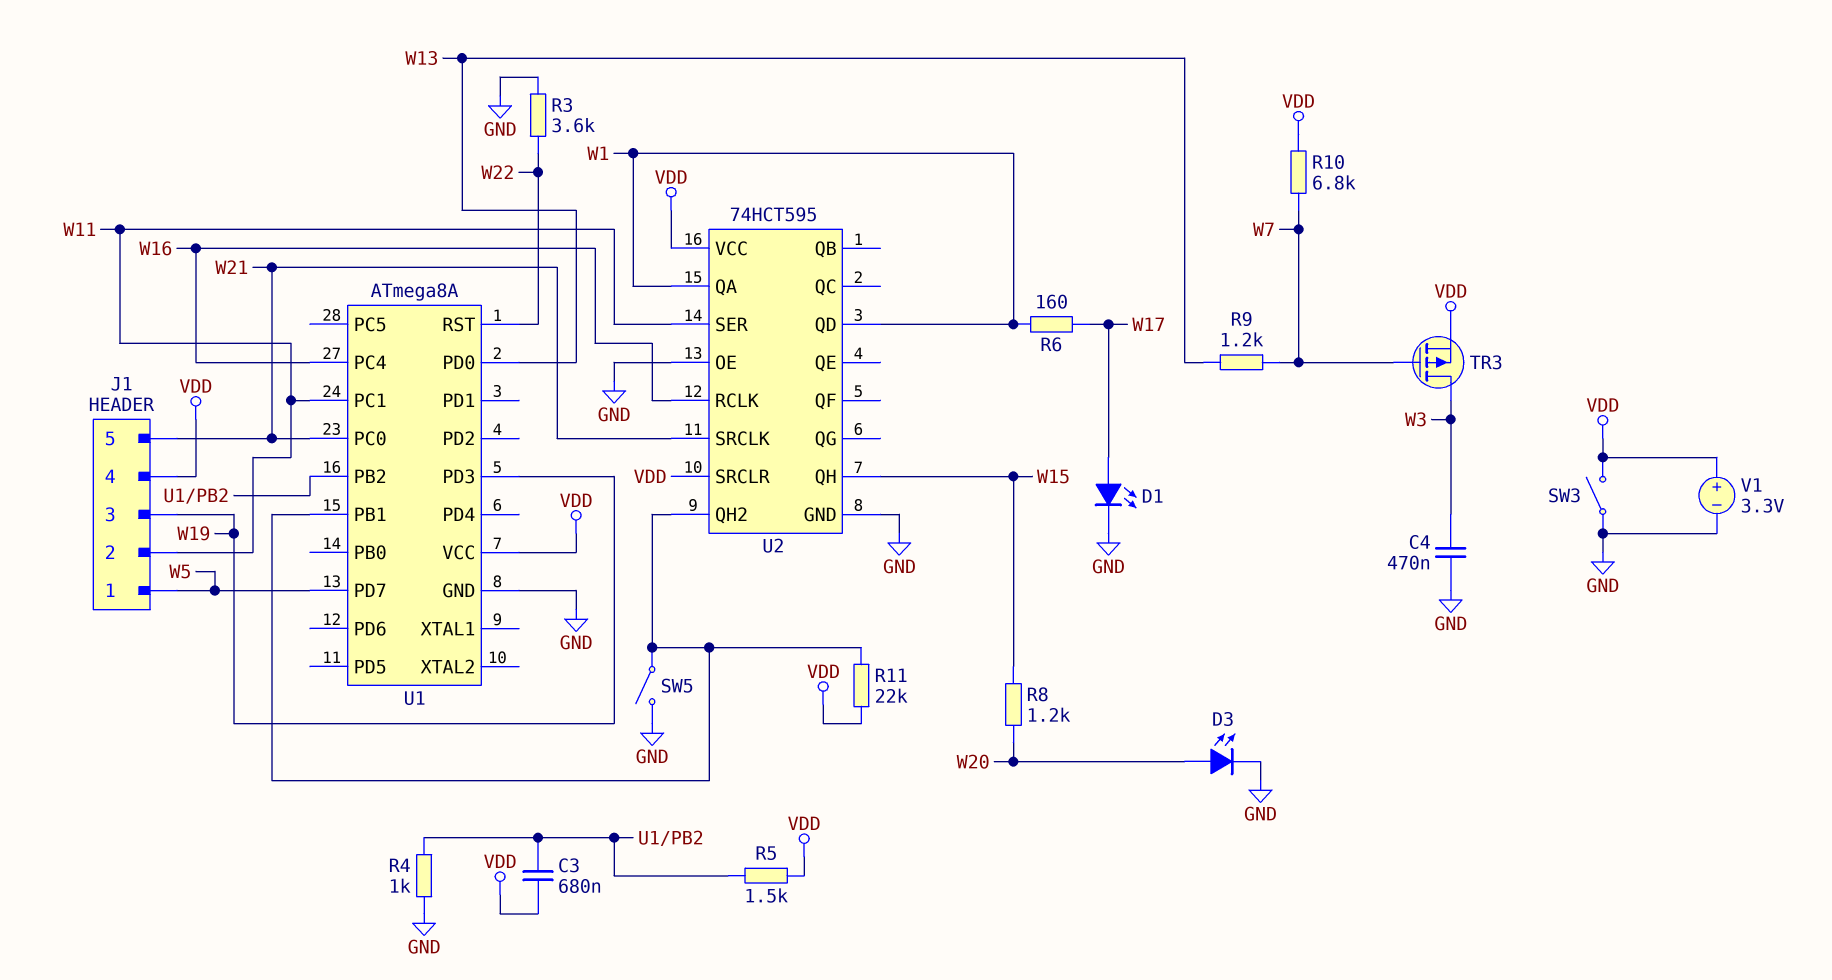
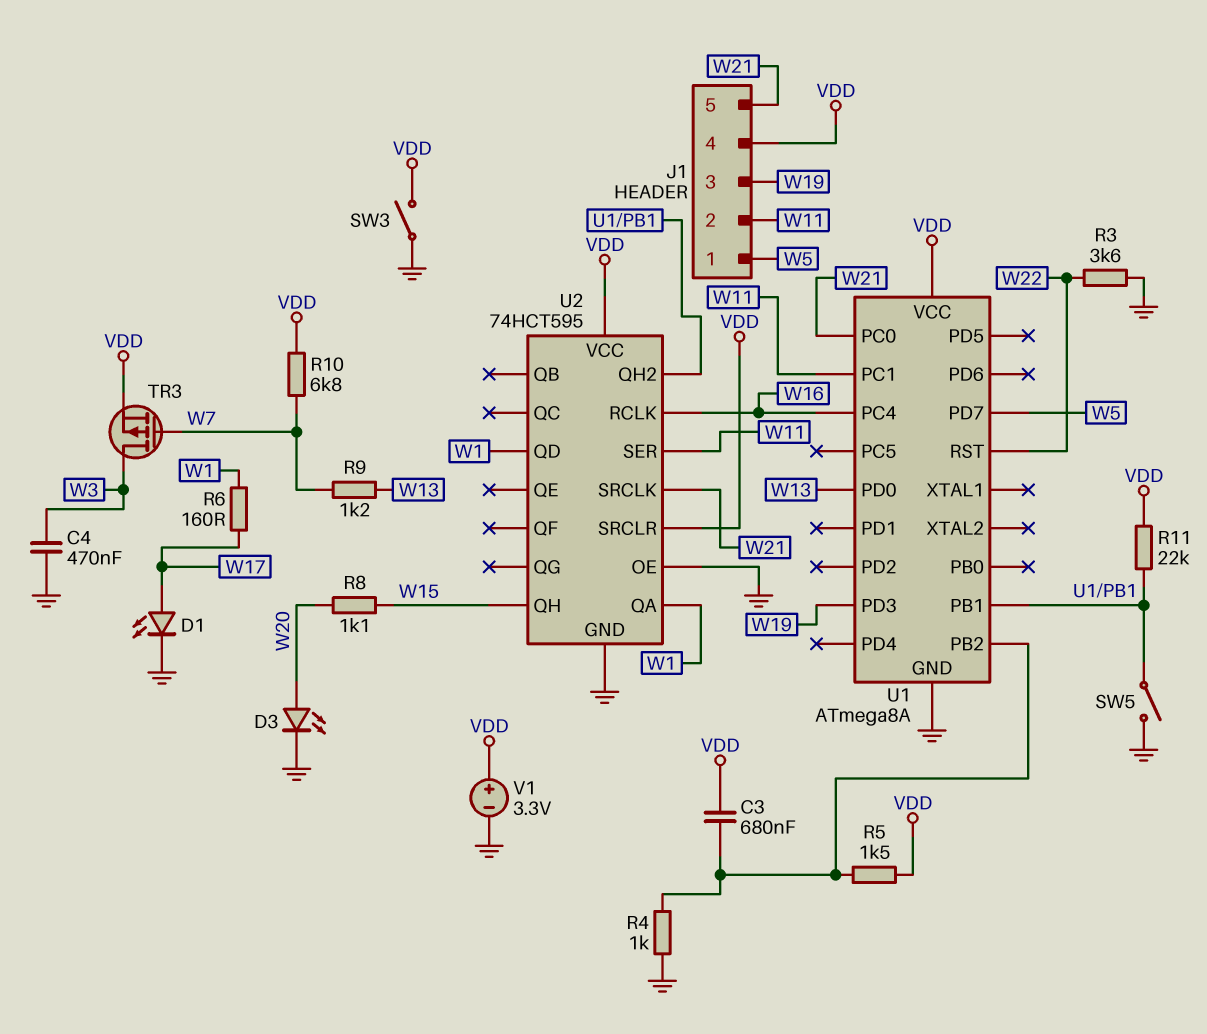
R8: 1.2k (W15, W20) -> 1.1k (W15, W20)

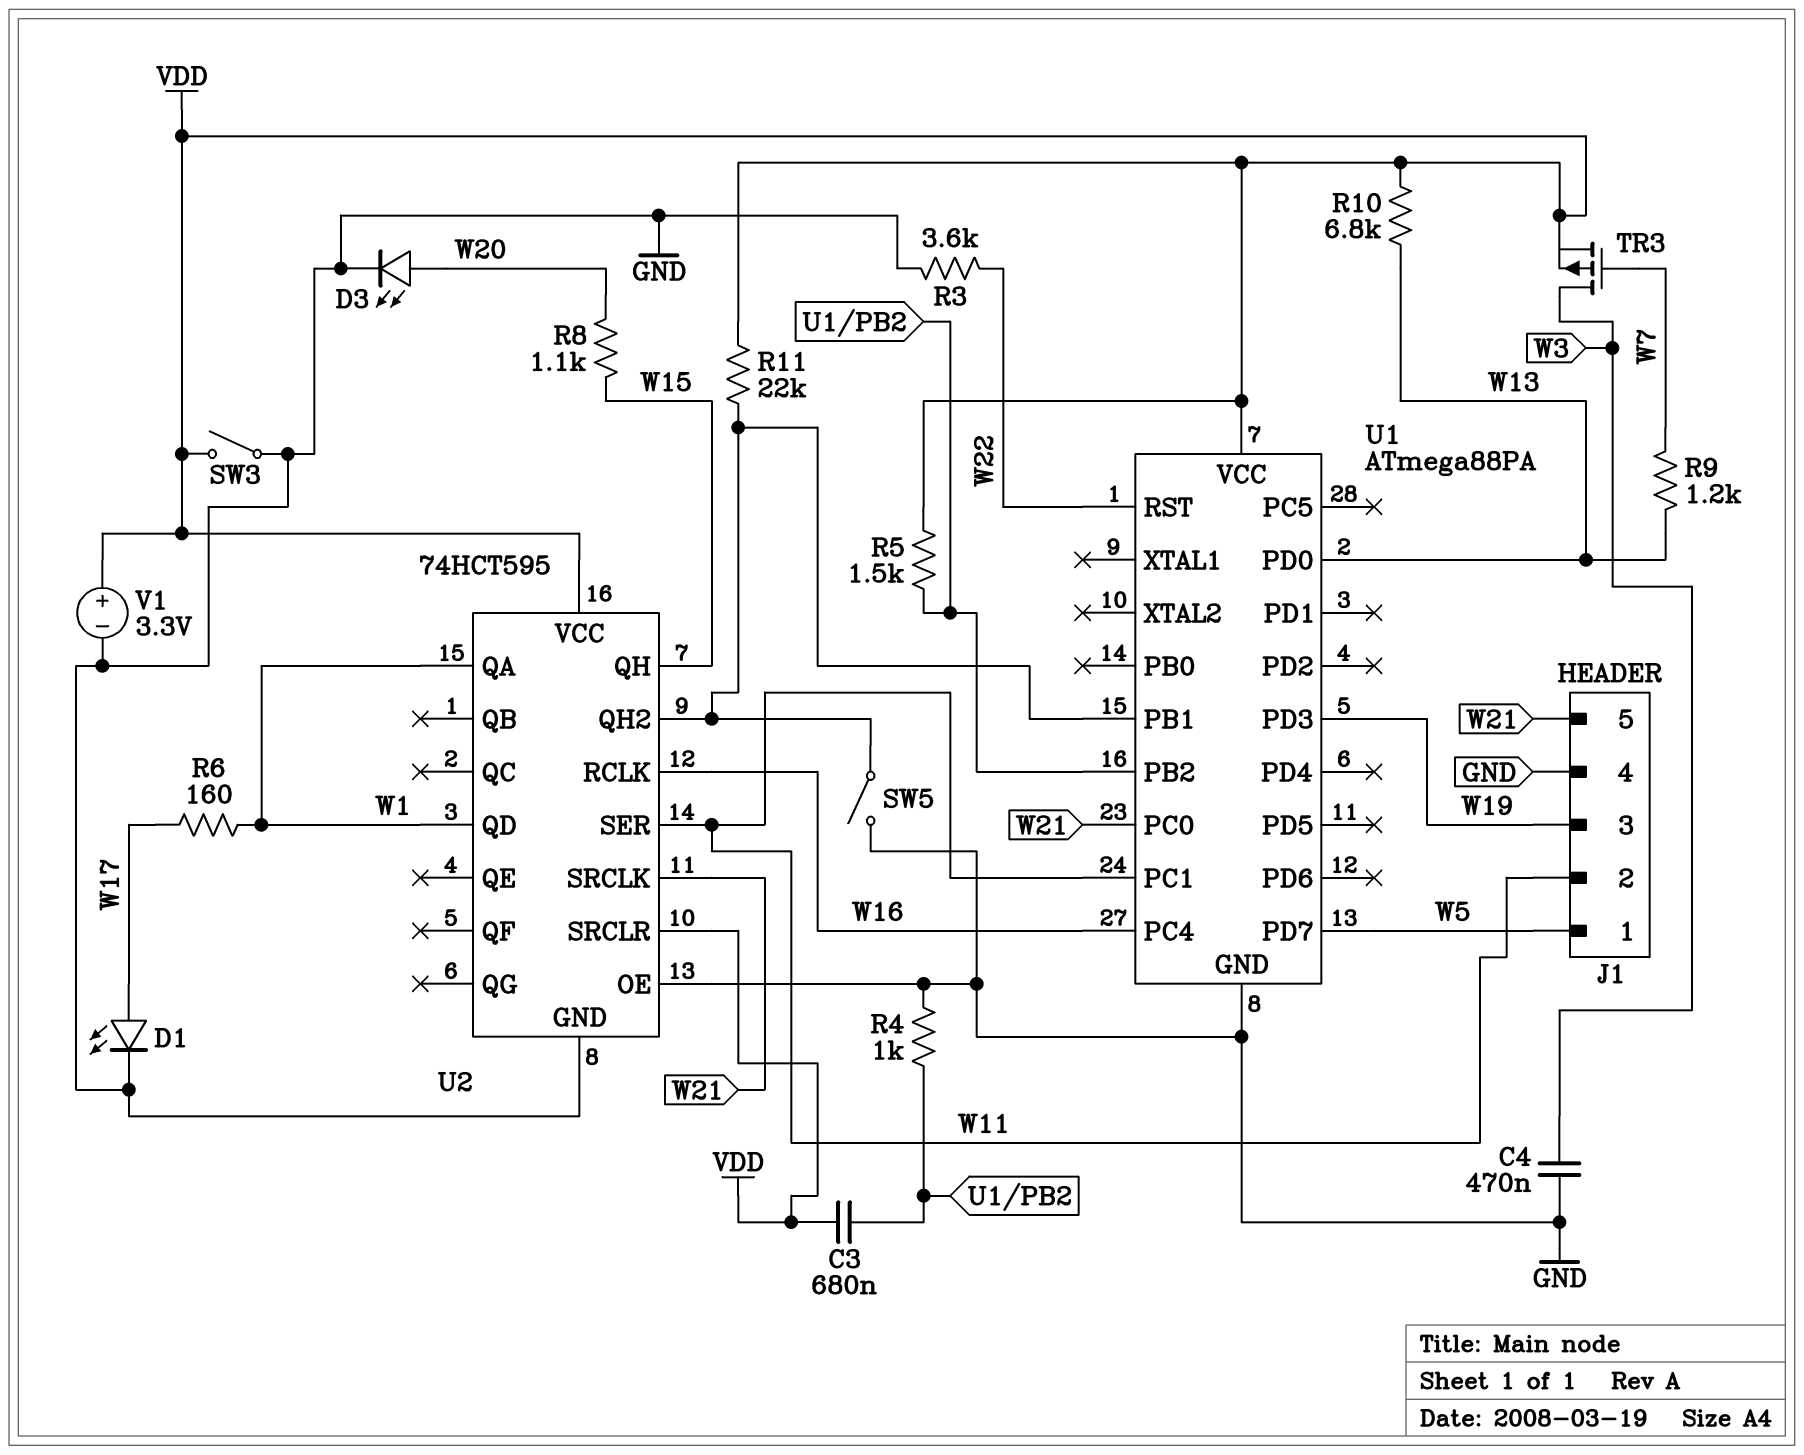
J1 pin 4: VDD -> GND
R10: 6.8k (VDD, W7) -> 6.8k (VDD, W13)
U1: ATmega8A -> ATmega88PA

